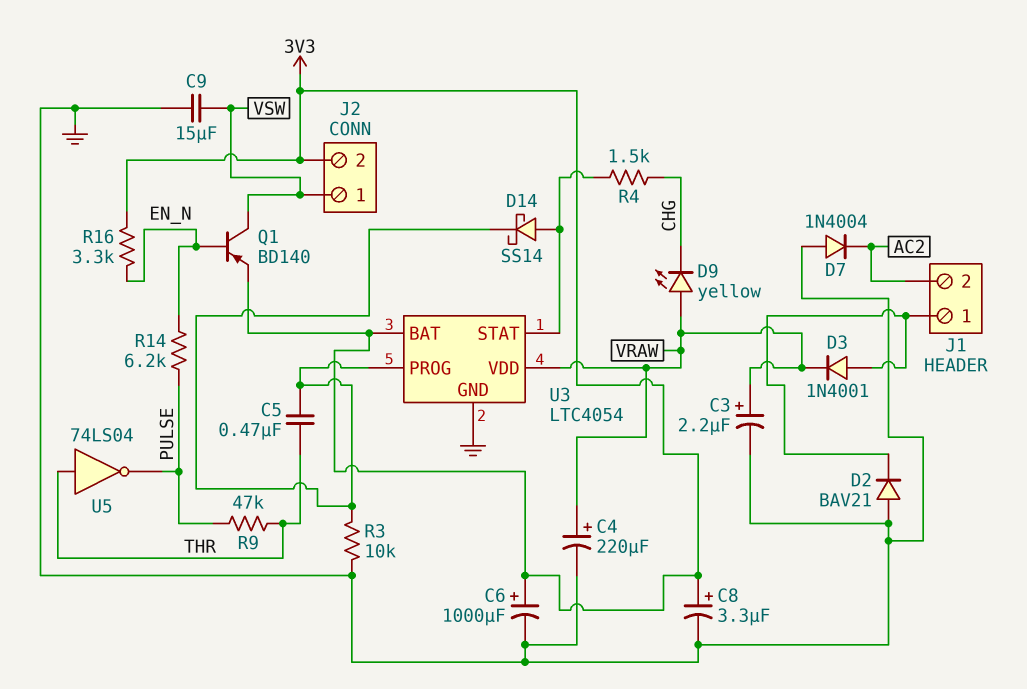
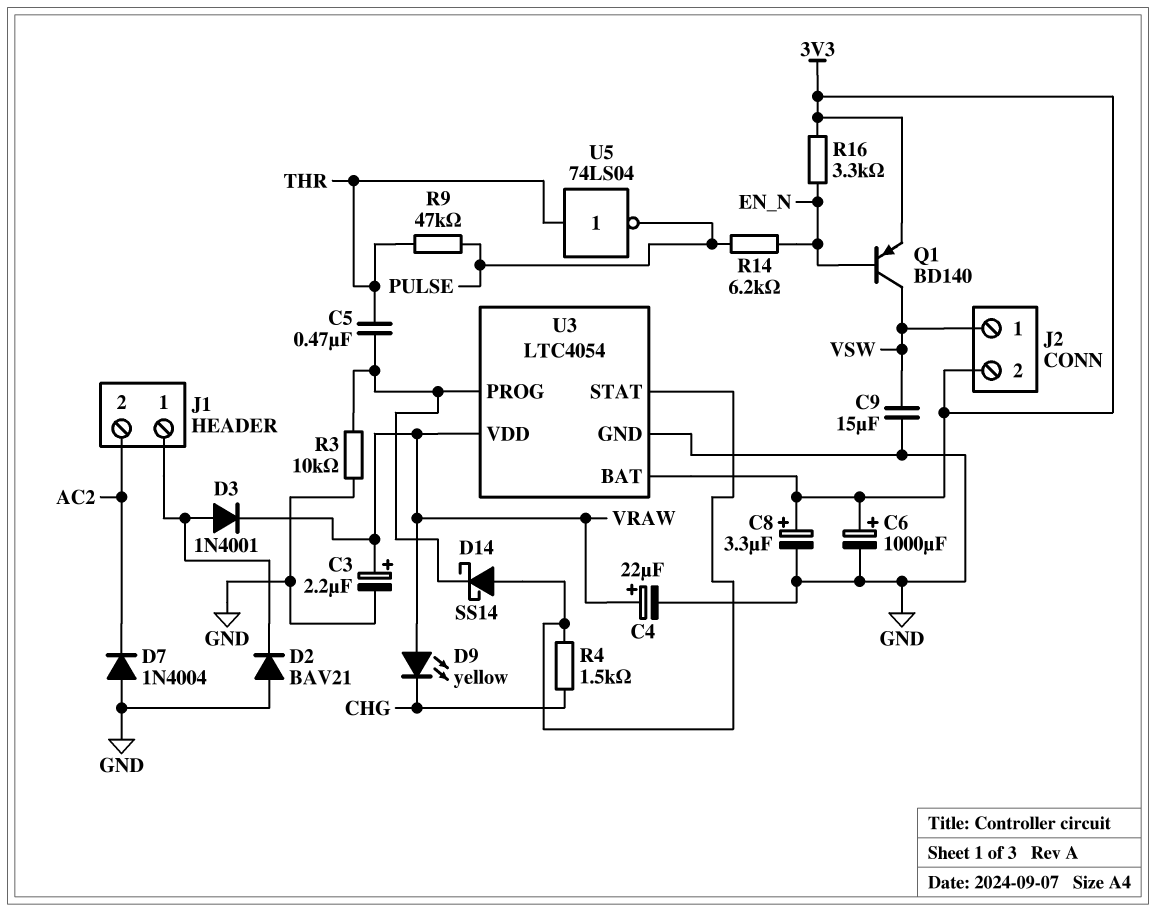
C4: 220uF (plus VRAW, minus GND) -> 22uF (plus VRAW, minus GND)

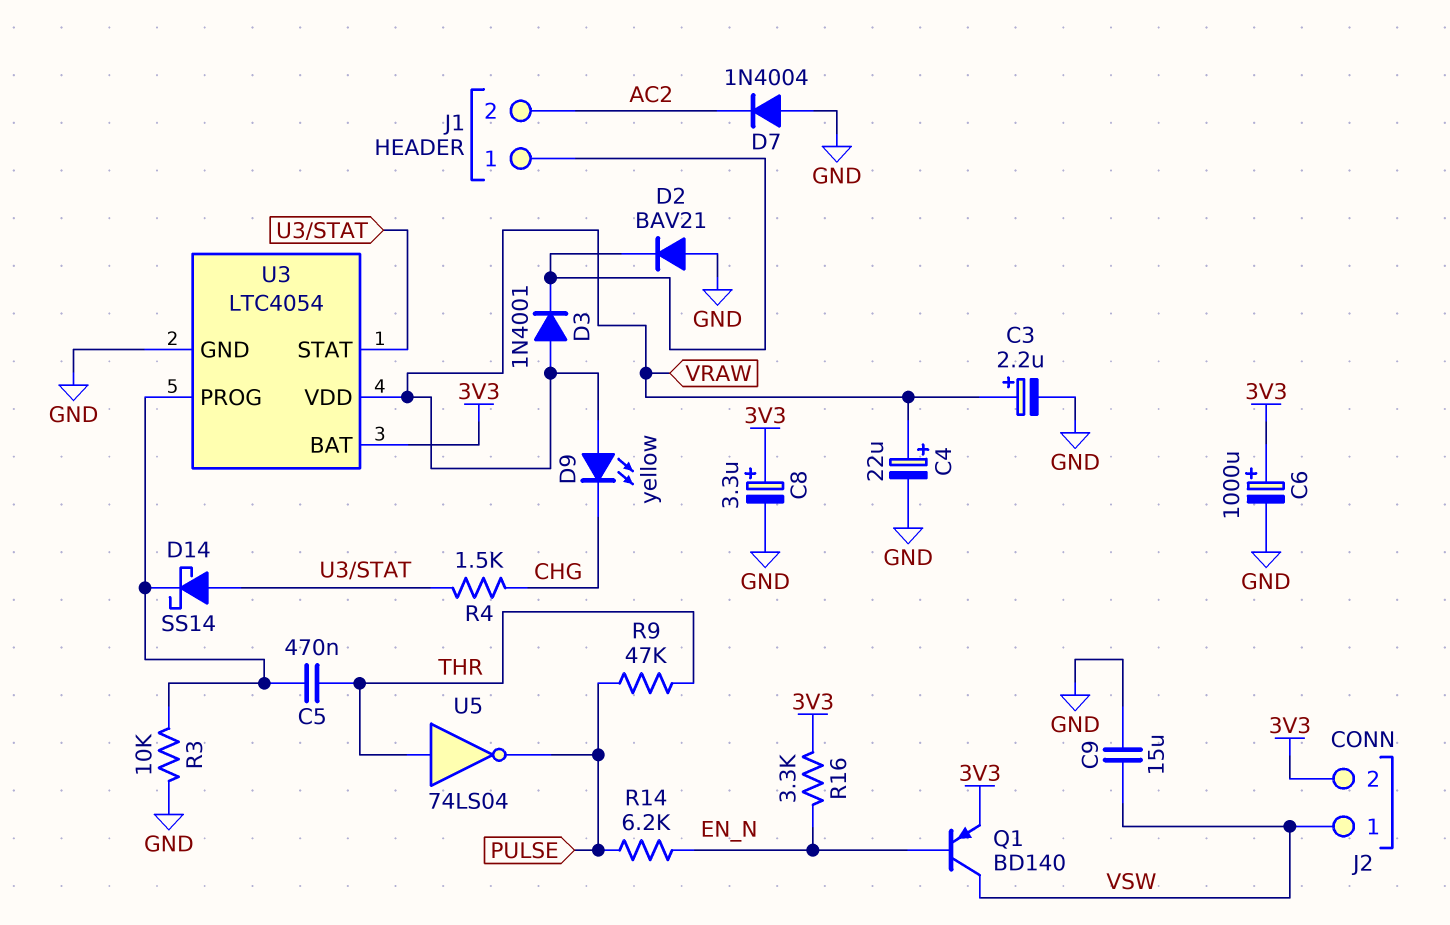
D3: diode 1N4001 (A J1/1, K VRAW) -> diode 1N4001 (A VRAW, K J1/1)

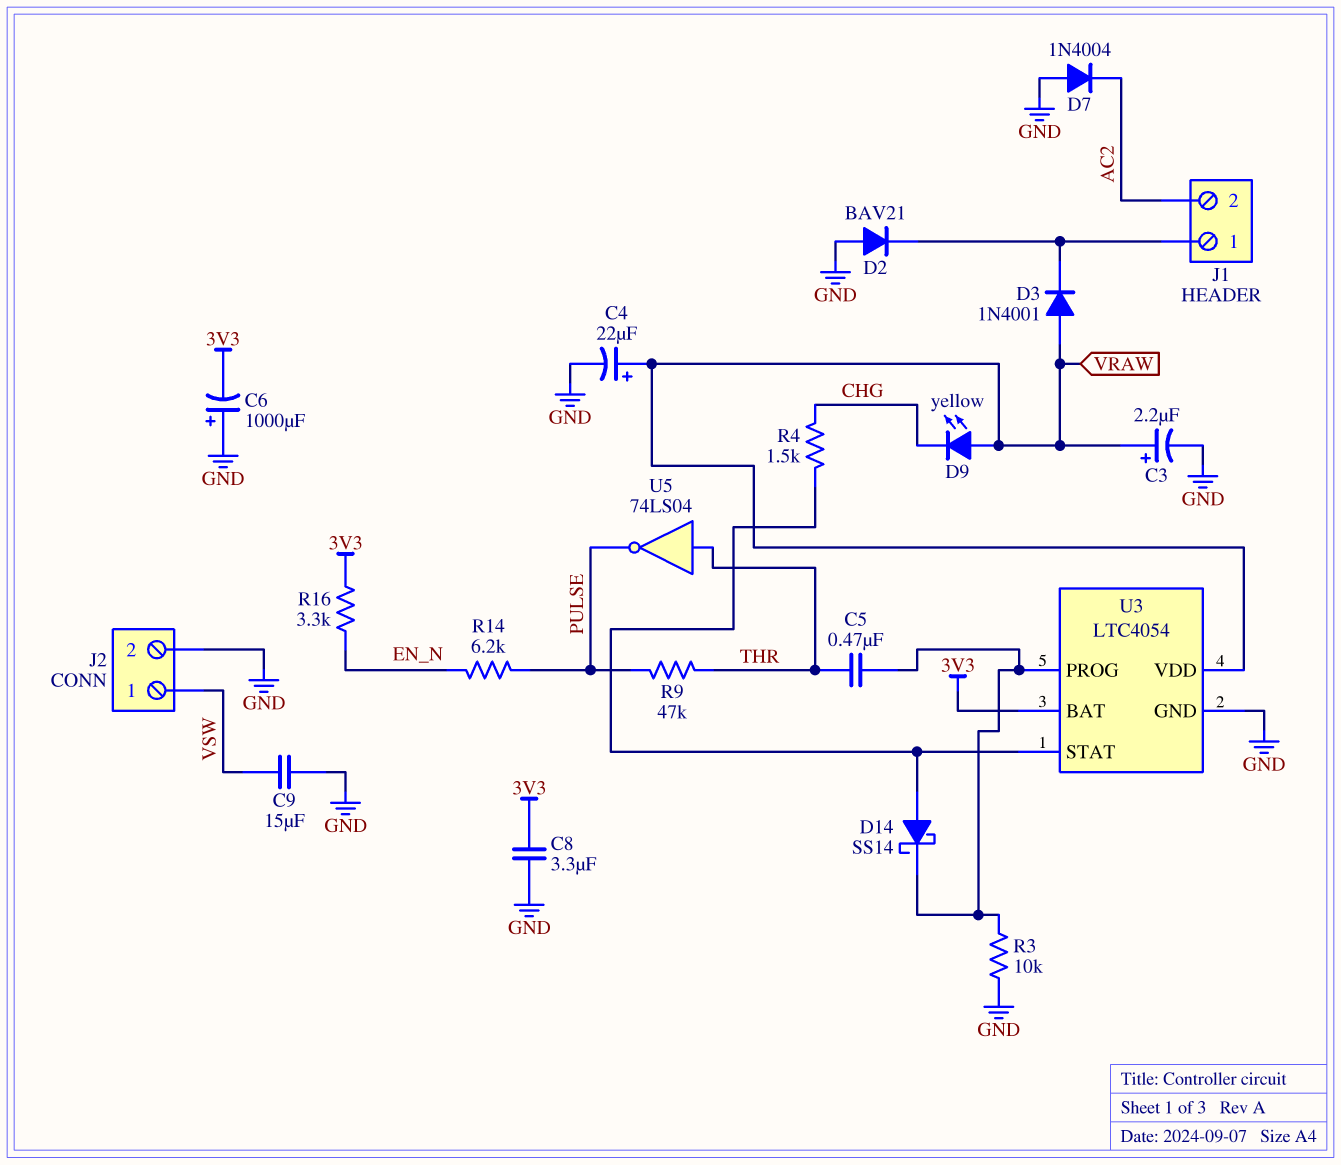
C6: 1000uF (plus 3V3, minus GND) -> 1000uF (plus GND, minus 3V3)
C8: 3.3uF (plus 3V3, minus GND) -> 3.3uF (3V3, GND)
J2 pin 2: 3V3 -> GND
Q1: PNP BD140 (B EN_N, C VSW, E 3V3) -> none

